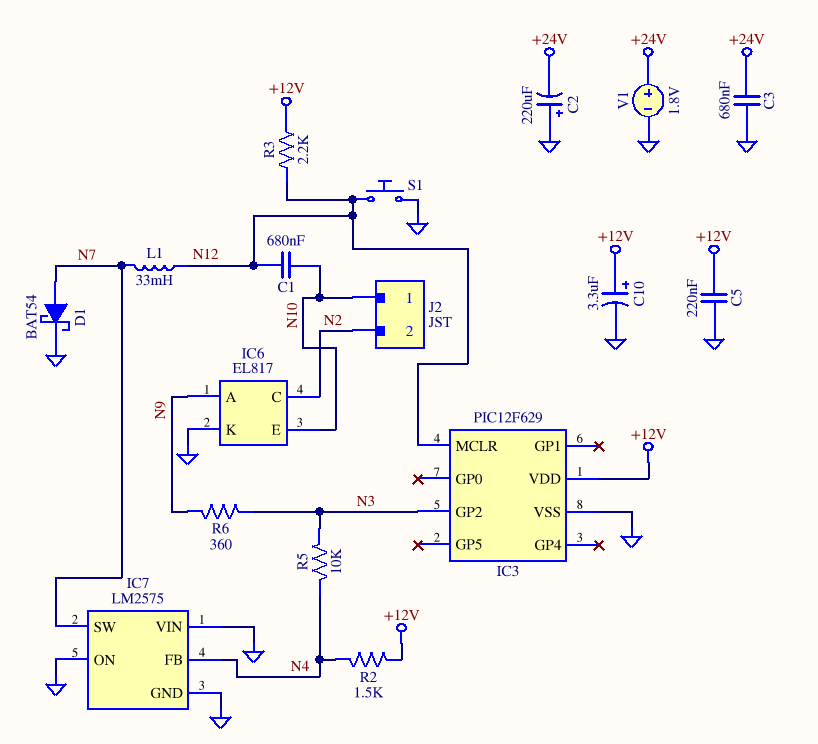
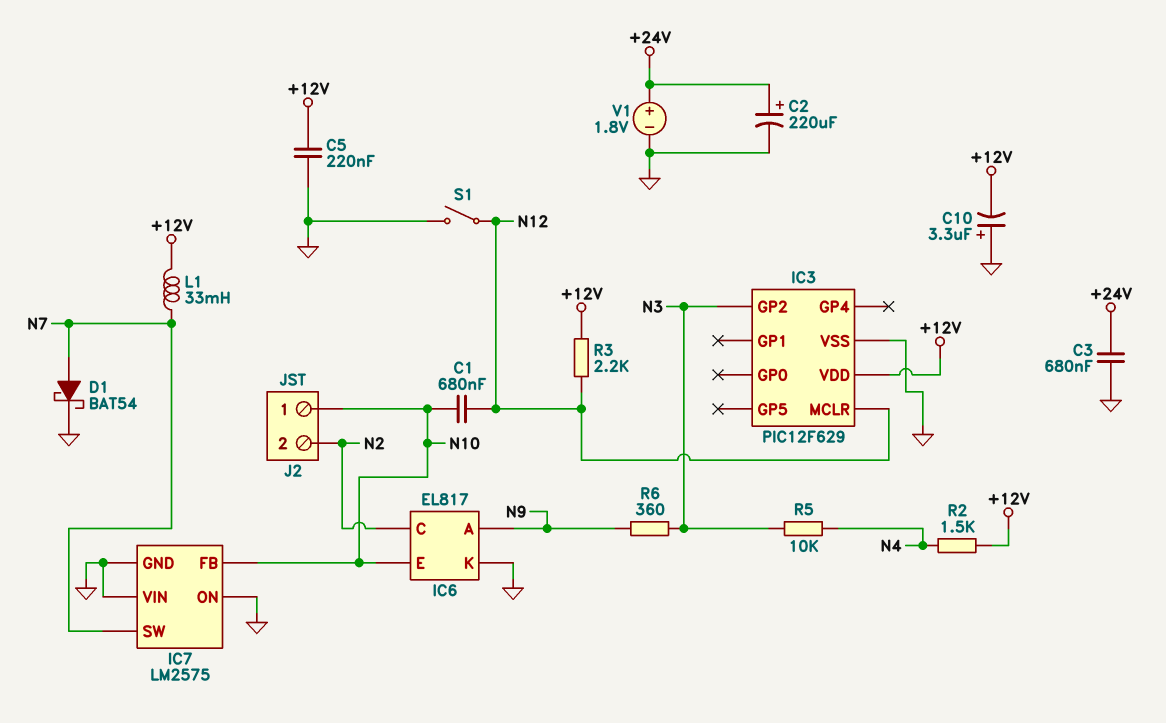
C2: 220uF (plus GND, minus +24V) -> 220uF (plus +24V, minus GND)
C10: 3.3uF (plus +12V, minus GND) -> 3.3uF (plus GND, minus +12V)
IC7 pin FB: N4 -> N10
L1: 33mH (N7, N12) -> 33mH (+12V, N7)
S1: button (GND, N12) -> switch (GND, N12)

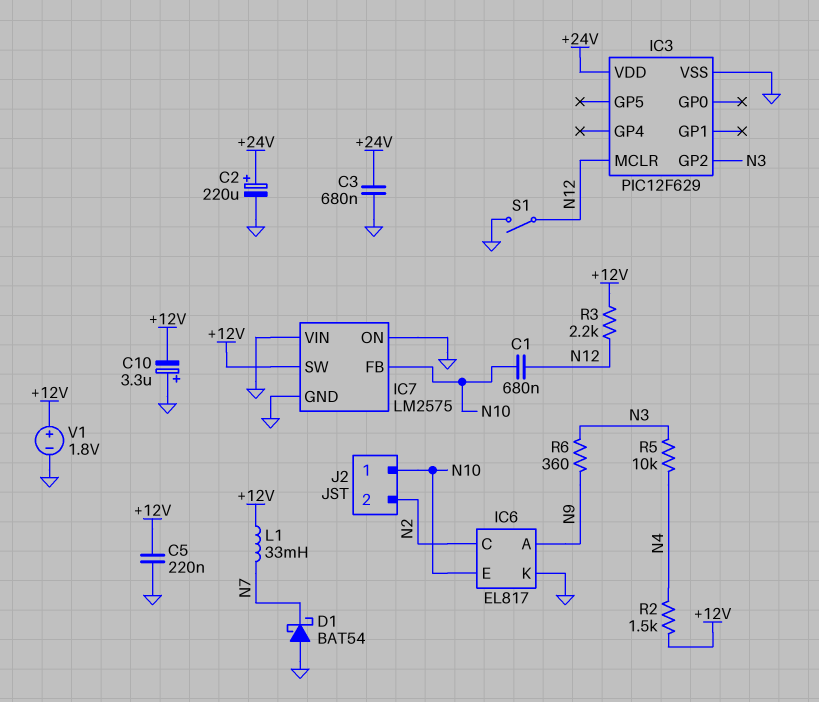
D1: schottky BAT54 (A N7, K GND) -> schottky BAT54 (A GND, K N7)
IC3 pin VDD: +12V -> +24V
IC7 pin SW: N7 -> +12V
V1: 1.8V (plus +24V, minus GND) -> 1.8V (plus +12V, minus GND)

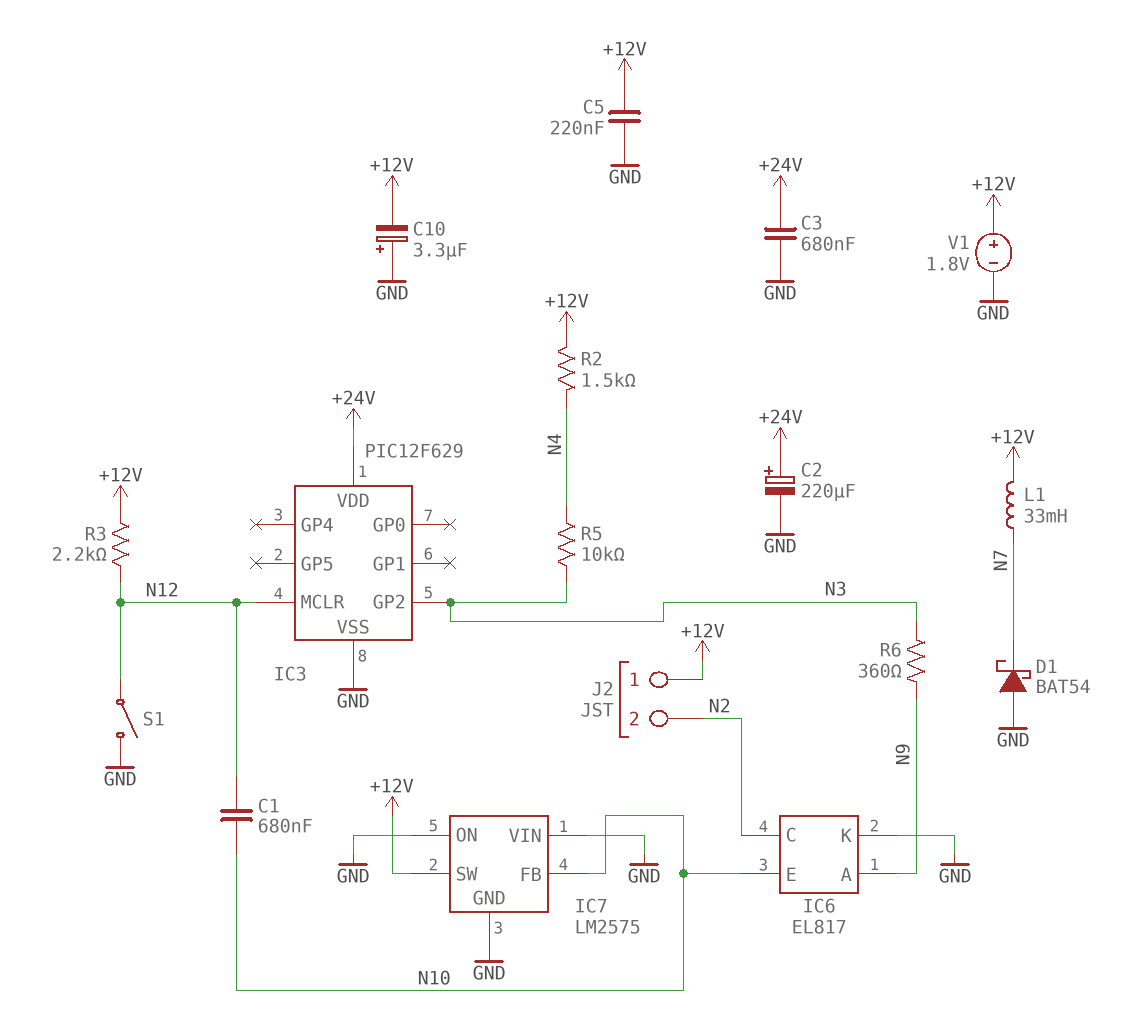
J2 pin 1: N10 -> +12V

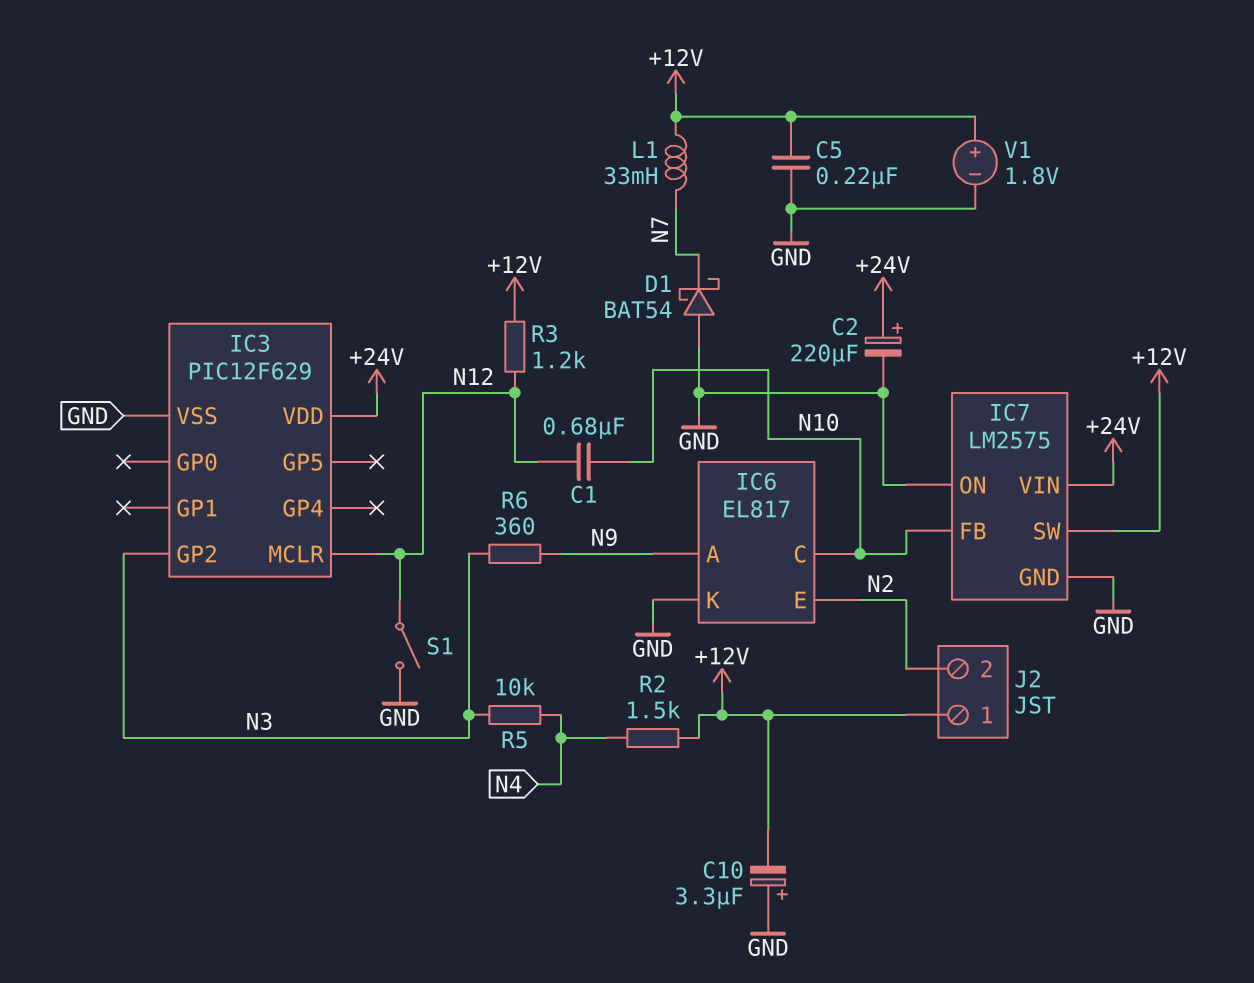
C3: 680nF (+24V, GND) -> none
IC6 pin C: N2 -> N10
IC6 pin E: N10 -> N2
IC7 pin VIN: GND -> +24V
R3: 2.2k (+12V, N12) -> 1.2k (+12V, N12)

